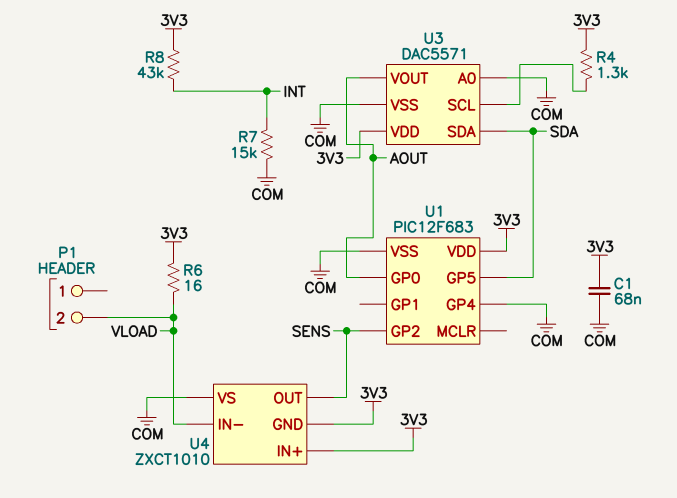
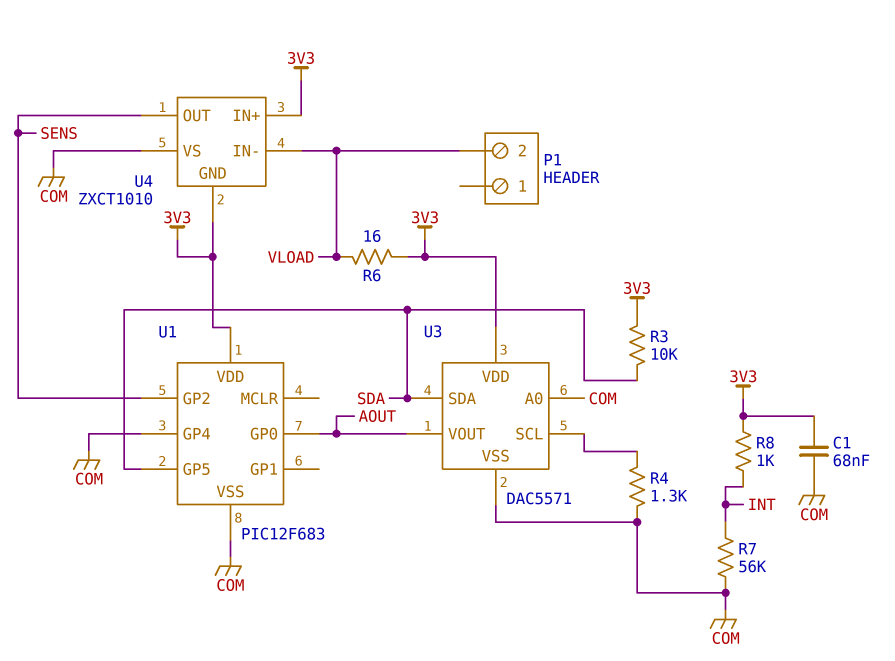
R3: none -> 10k (3V3, SDA)
R4: 1.3k (3V3, U3/SCL) -> 1.3k (COM, U3/SCL)
R7: 15k (COM, INT) -> 56k (COM, INT)
R8: 43k (3V3, INT) -> 1k (3V3, INT)

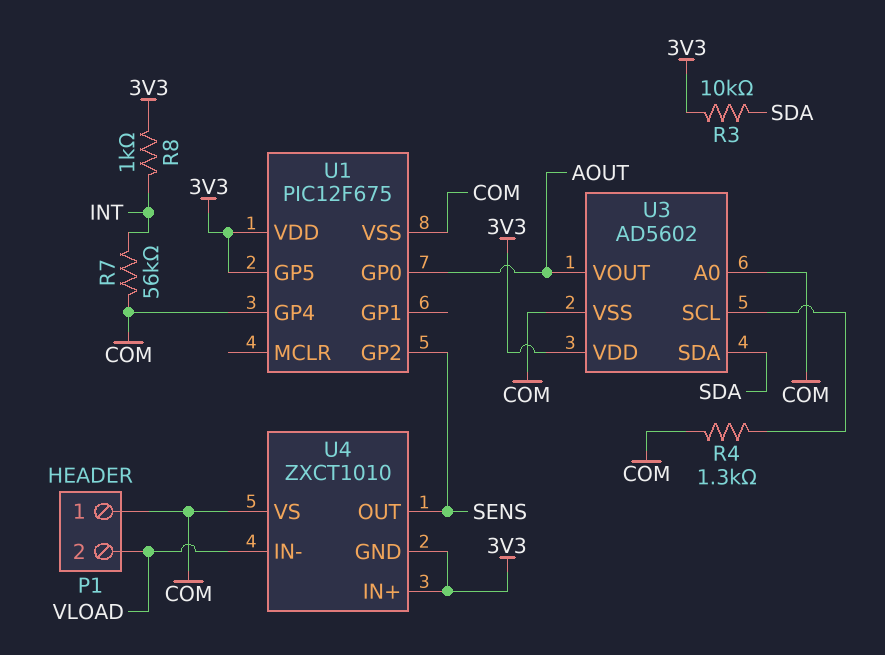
C1: 68nF (3V3, COM) -> none
P1 pin 1: none -> COM
R6: 16 (3V3, VLOAD) -> none
U1: PIC12F683 -> PIC12F675
U1 pin GP5: SDA -> 3V3
U3: DAC5571 -> AD5602

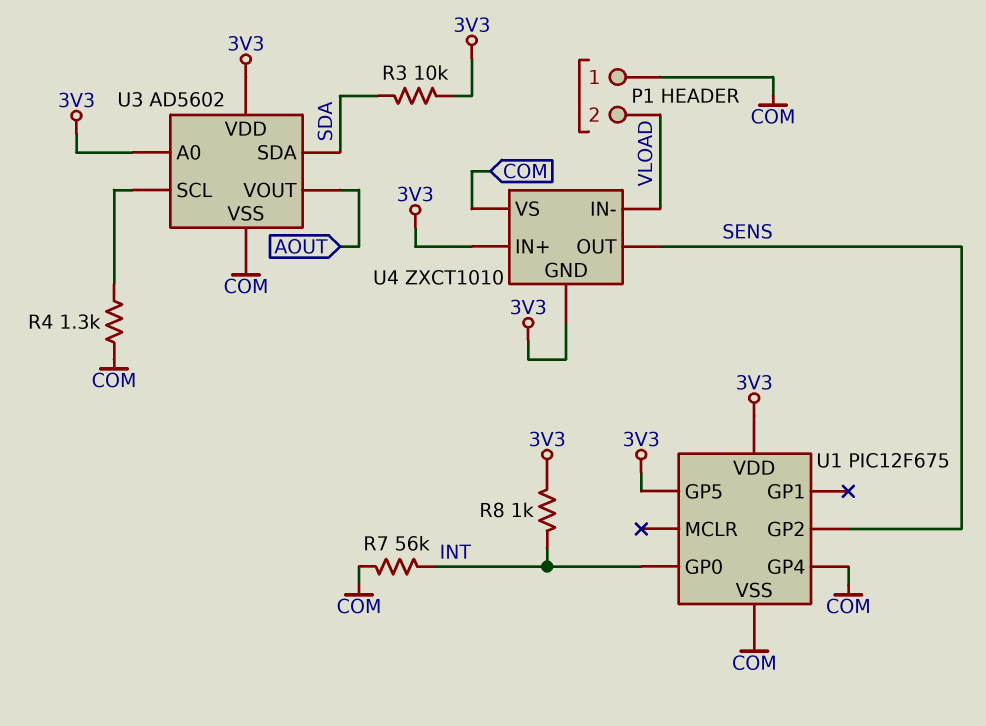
U1 pin GP0: AOUT -> INT
U3 pin A0: COM -> 3V3

